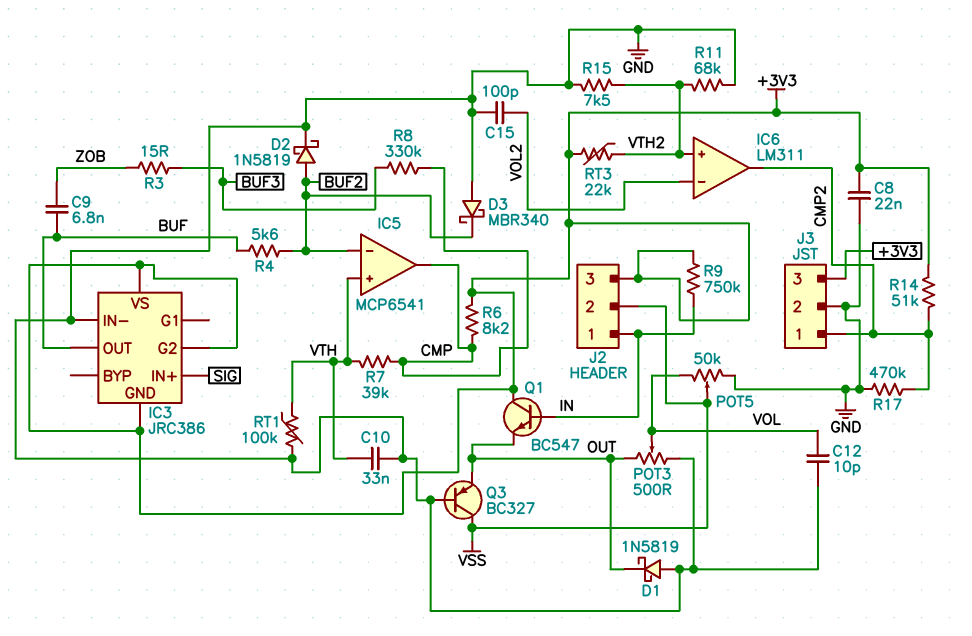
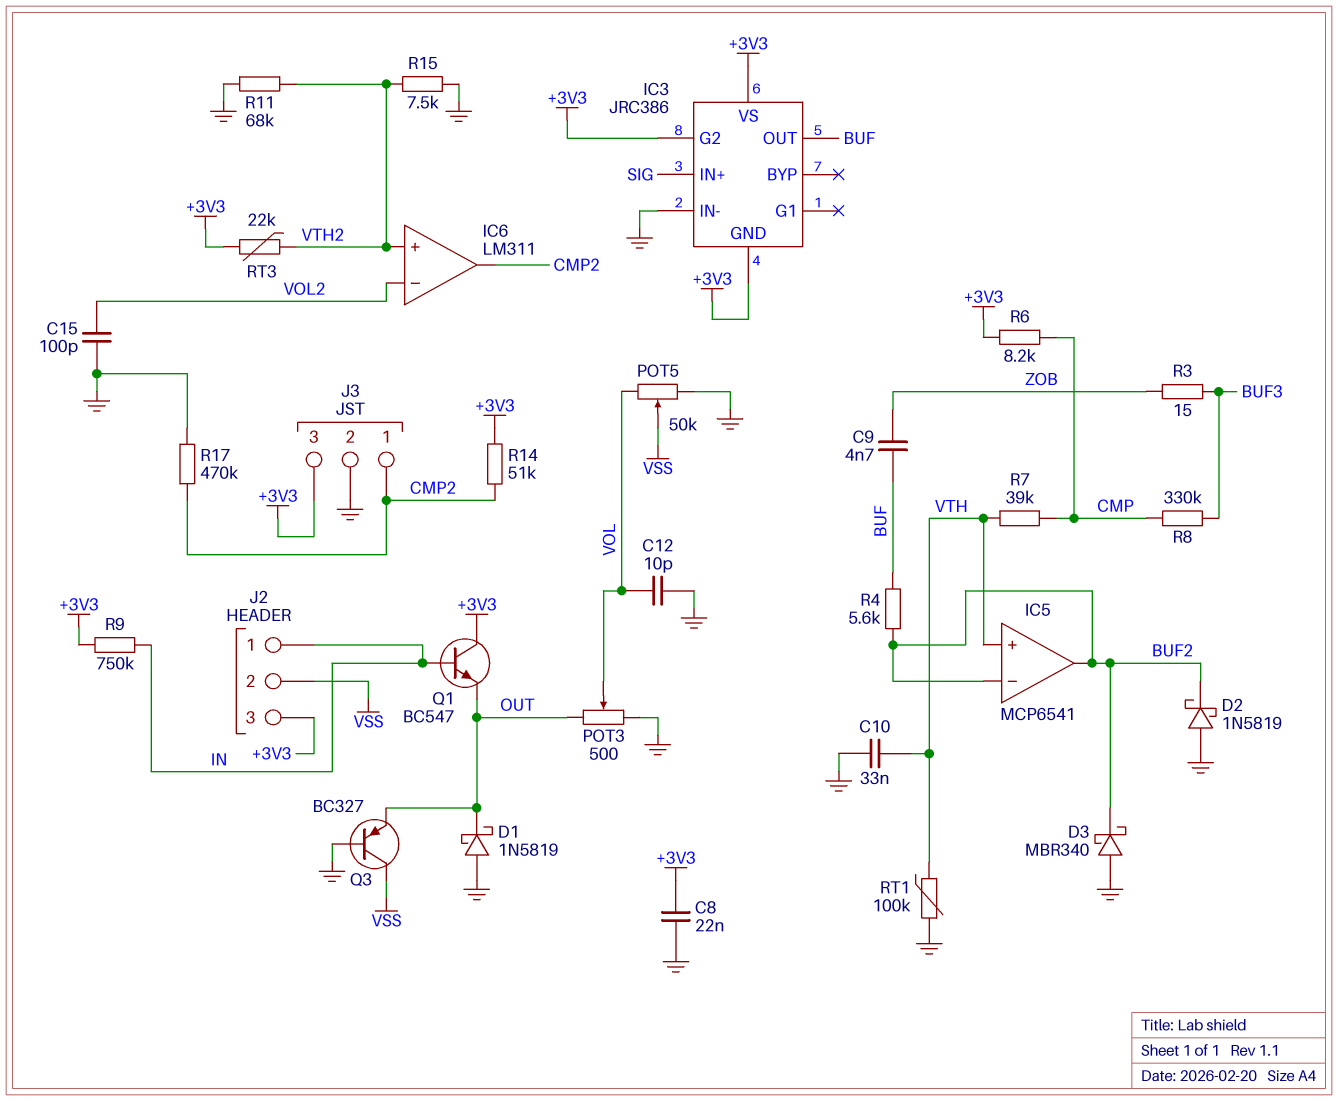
C9: 6.8nF (BUF, ZOB) -> 4.7nF (BUF, ZOB)
D2: schottky 1N5819 (A BUF2, K GND) -> schottky 1N5819 (A GND, K BUF2)
IC5 pin out: CMP -> BUF2

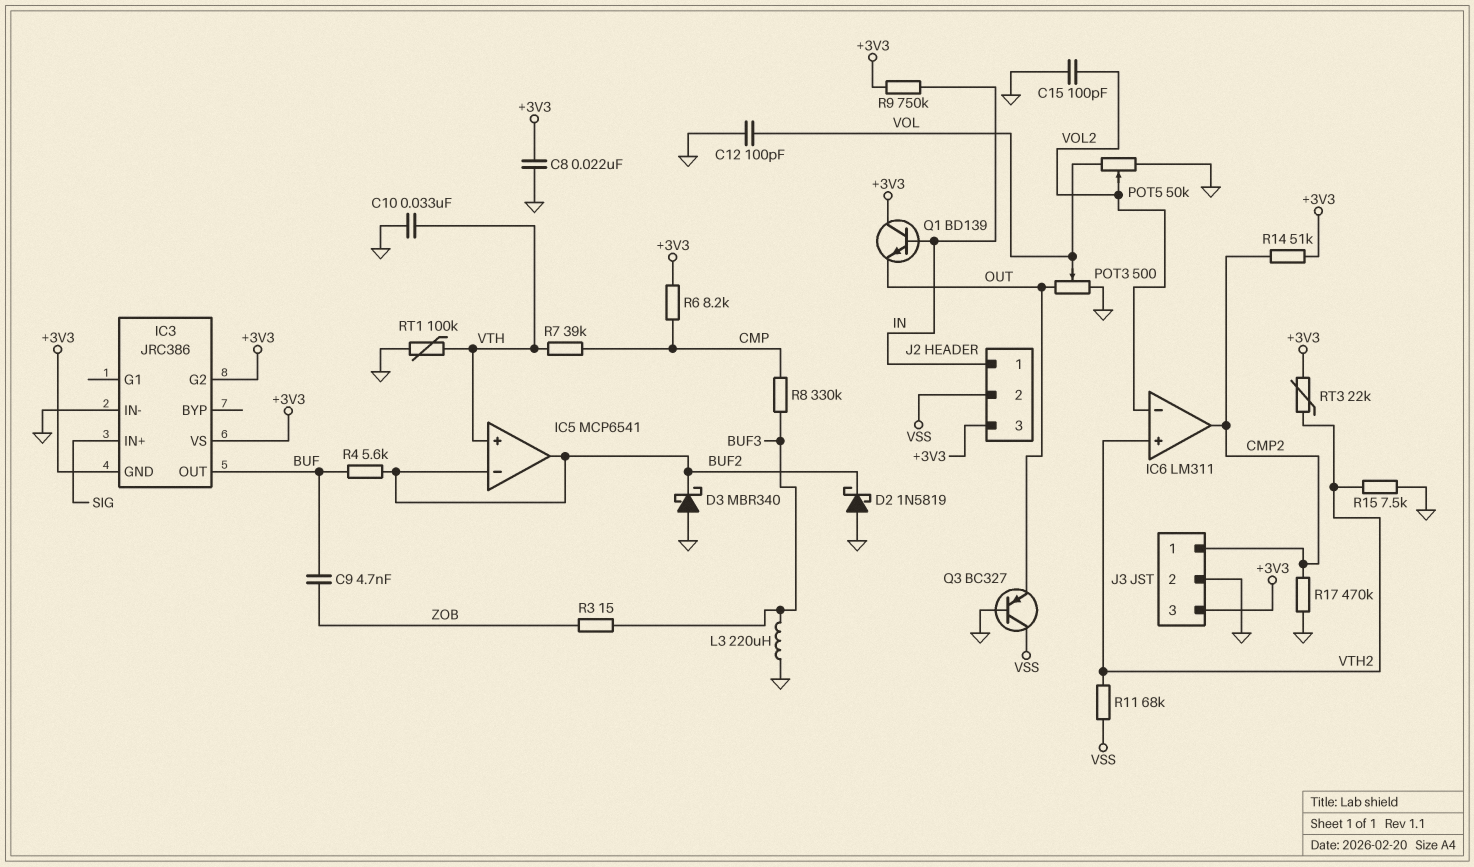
C12: 10pF (GND, VOL) -> 100pF (GND, VOL)
D1: schottky 1N5819 (A GND, K OUT) -> none
L3: none -> 220uH (BUF3, GND)
POT5: 50k (GND, VOL, wiper VSS) -> 50k (GND, VOL, wiper VOL2)
Q1: NPN BC547 (B IN, C +3V3, E OUT) -> NPN BD139 (B IN, C +3V3, E OUT)
R11: 68k (GND, VTH2) -> 68k (VSS, VTH2)

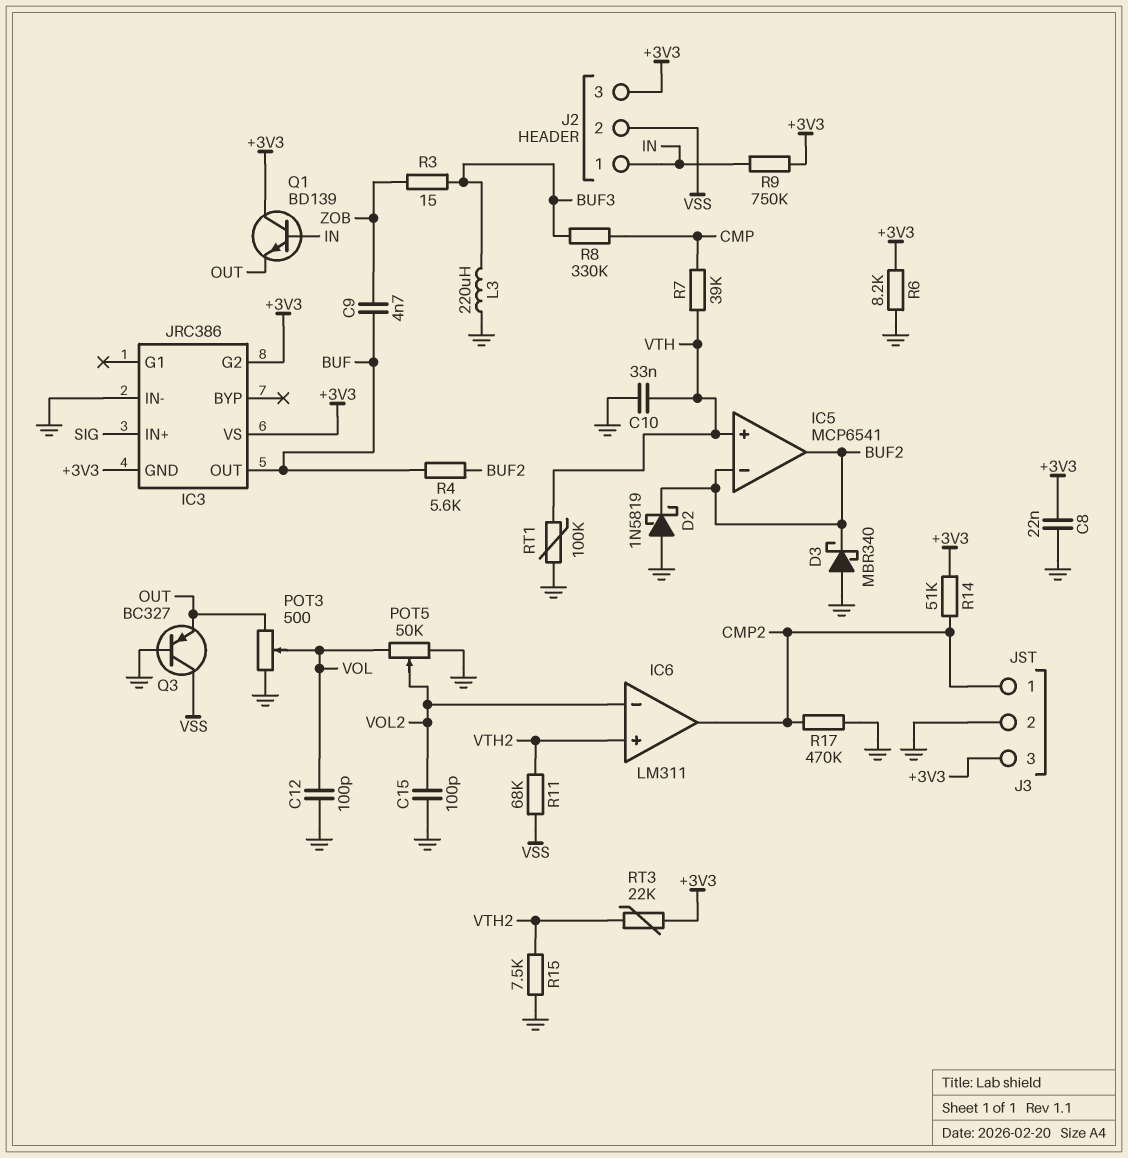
R6: 8.2k (+3V3, CMP) -> 8.2k (+3V3, GND)

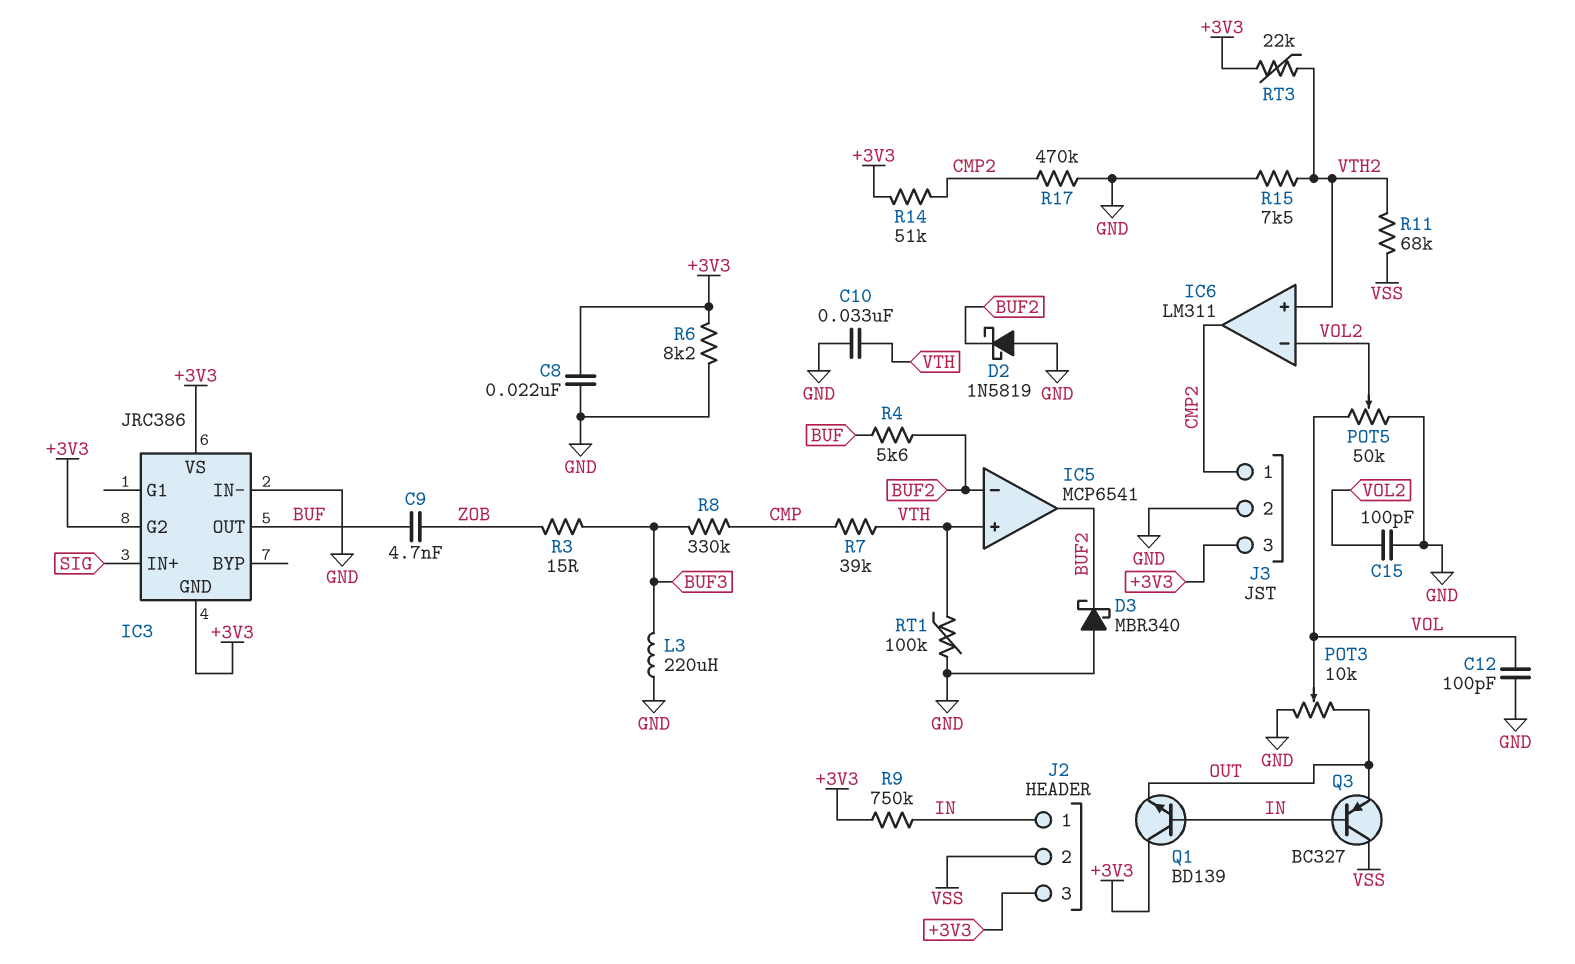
POT3: 500 (GND, OUT, wiper VOL) -> 10k (GND, OUT, wiper VOL)
Q3: PNP BC327 (B GND, C VSS, E OUT) -> PNP BC327 (B IN, C VSS, E OUT)

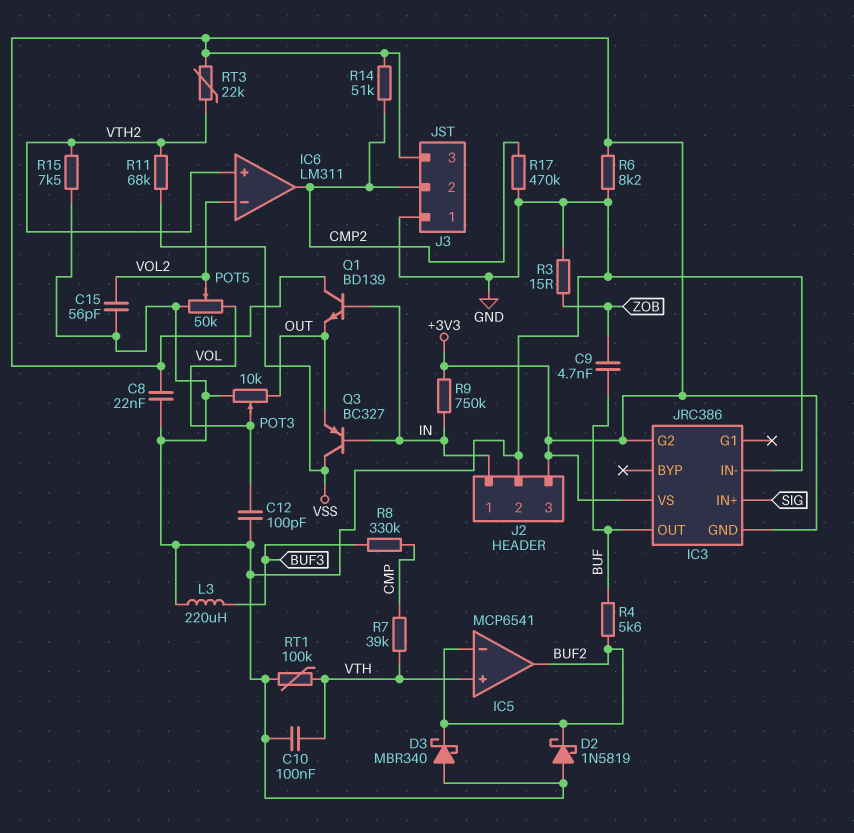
C10: 33nF (GND, VTH) -> 100nF (GND, VTH)
C15: 100pF (GND, VOL2) -> 56pF (GND, VOL2)
J2 pin 2: VSS -> GND
J3 pin 1: CMP2 -> GND
J3 pin 2: GND -> CMP2
R3: 15 (BUF3, ZOB) -> 15 (GND, ZOB)

